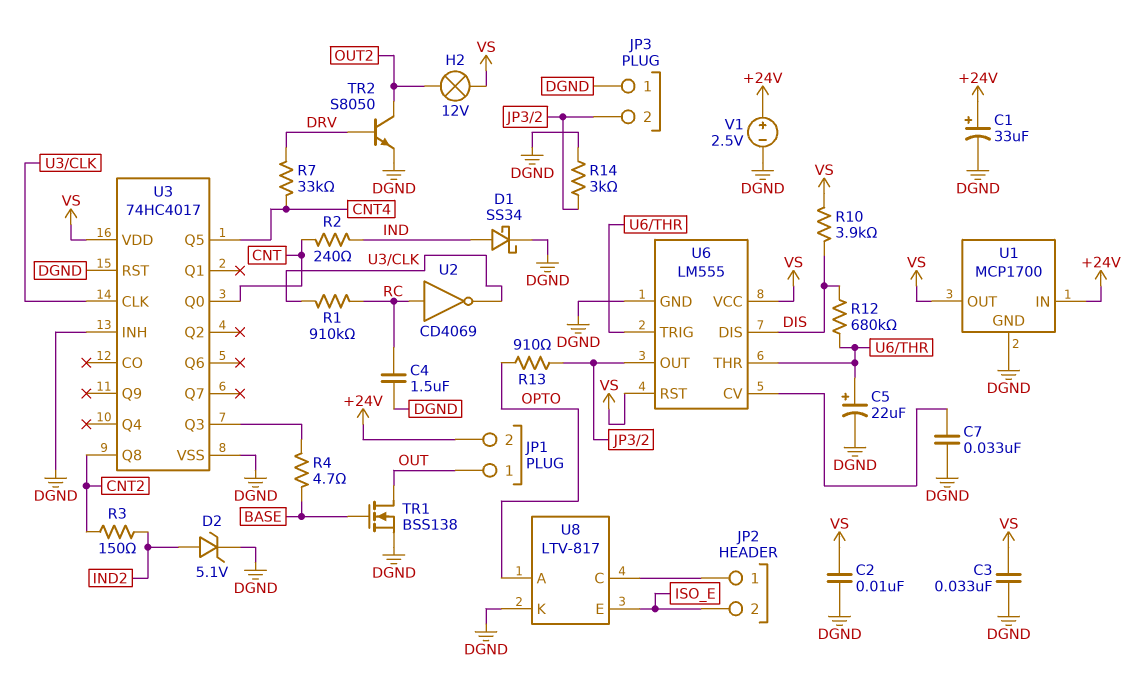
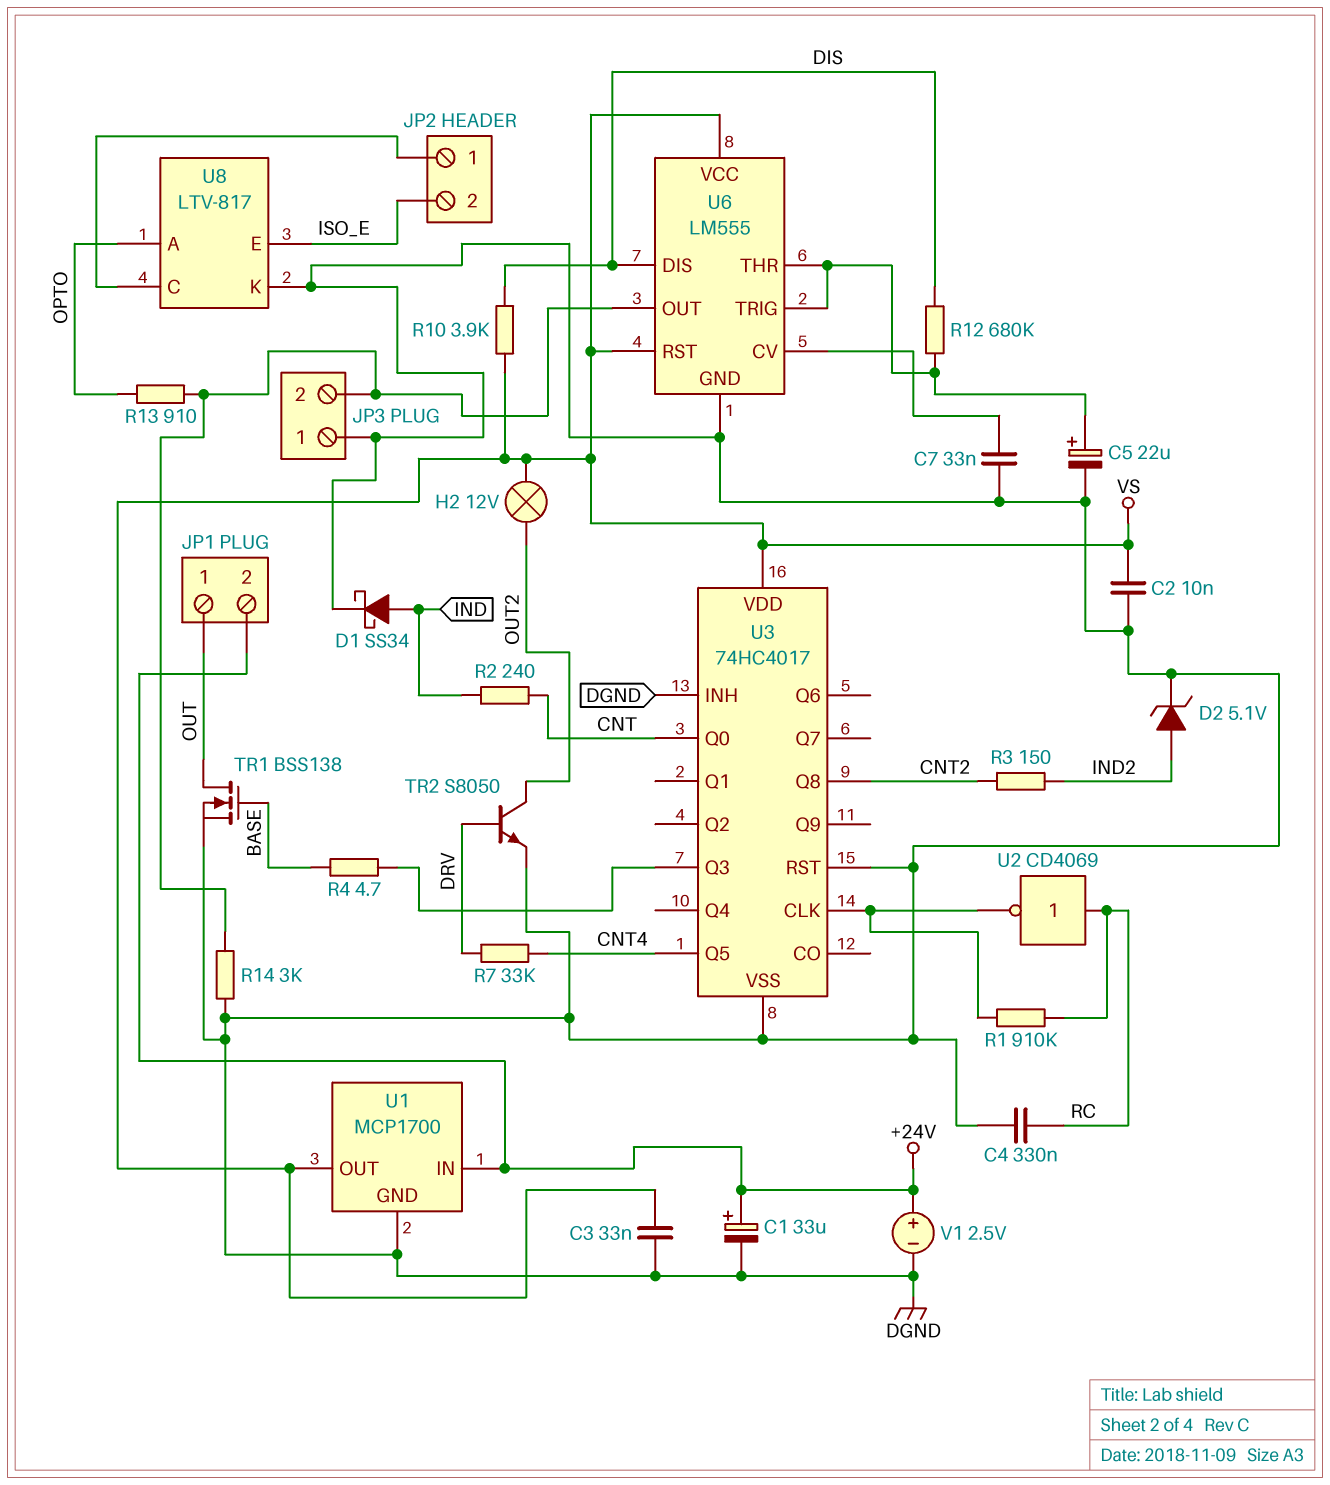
C4: 1.5uF (DGND, RC) -> 330nF (DGND, RC)

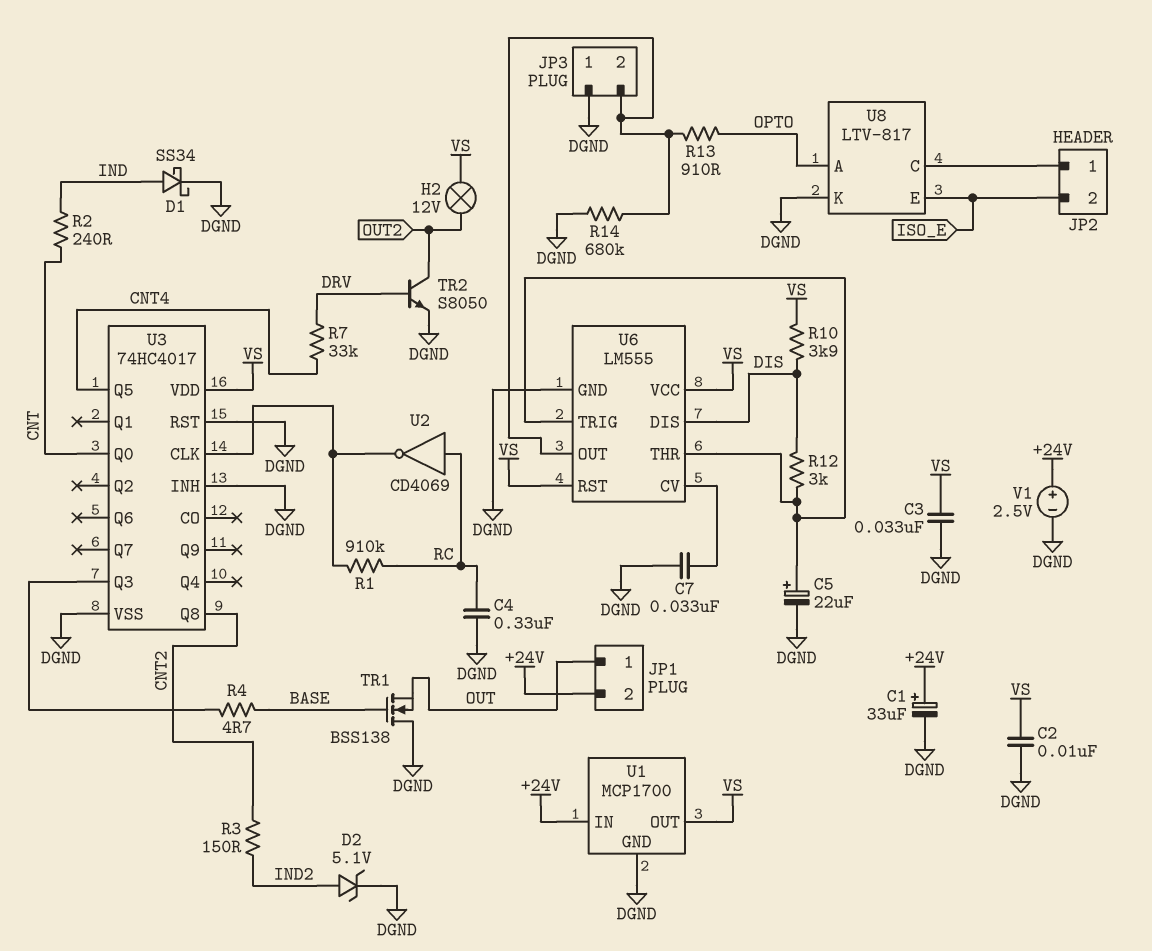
R12: 680k (DIS, U6/THR) -> 3k (DIS, U6/THR)
R14: 3k (DGND, JP3/2) -> 680k (DGND, JP3/2)
TR1: NMOS BSS138 (G BASE, D OUT, S DGND) -> NMOS BSS138 (G BASE, D DGND, S OUT)

